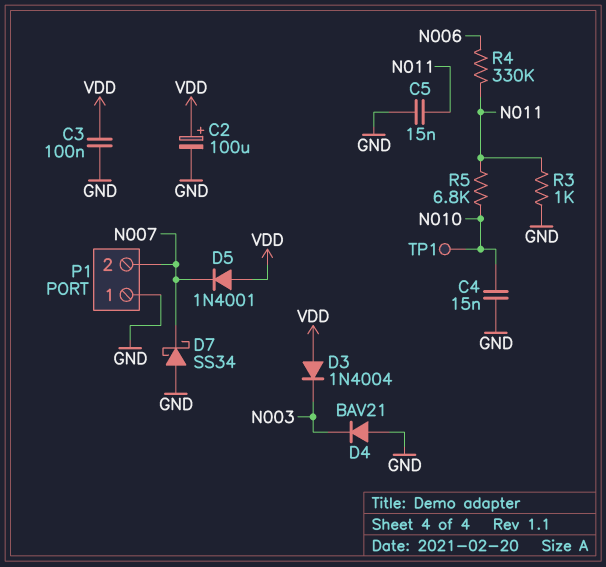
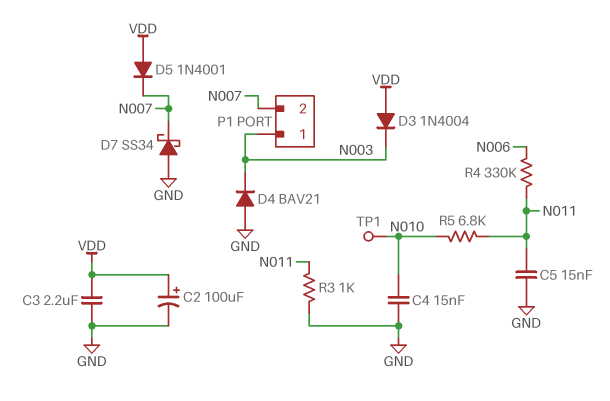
C3: 100nF (GND, VDD) -> 2.2uF (GND, VDD)
P1 pin 1: GND -> N003

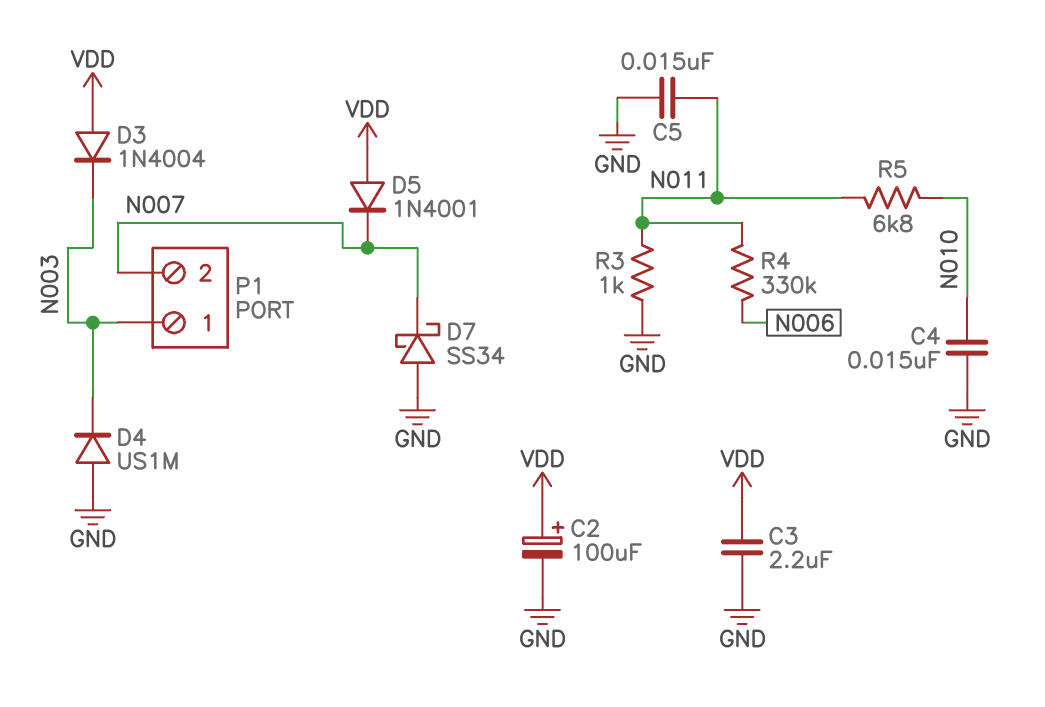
D4: diode BAV21 (A GND, K N003) -> diode US1M (A GND, K N003)
TP1: test point (N010) -> none

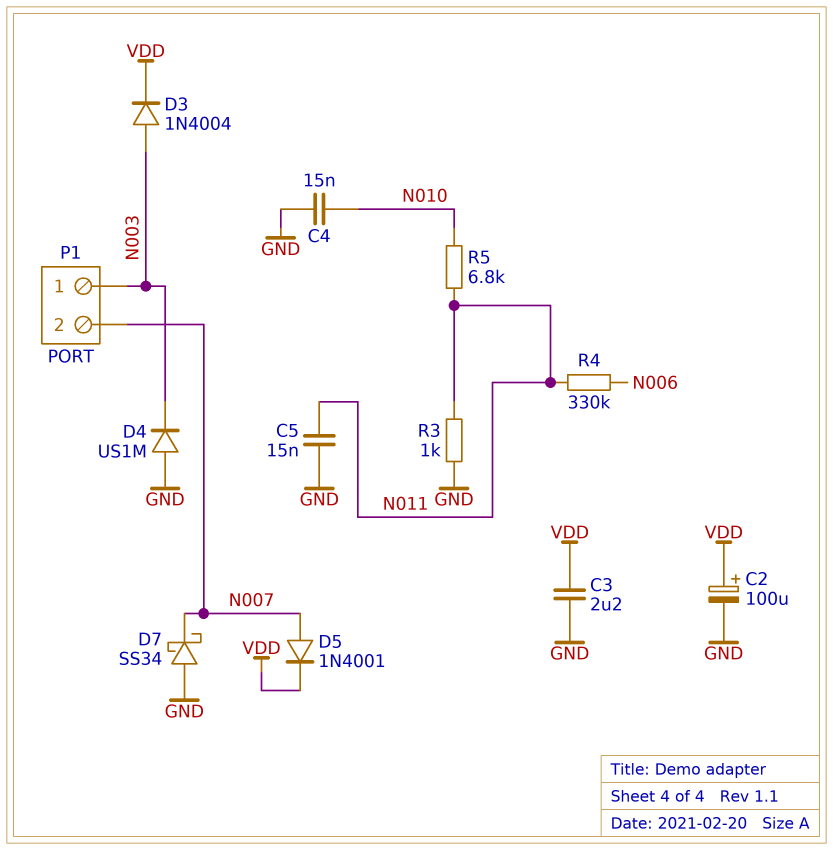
D3: diode 1N4004 (A VDD, K N003) -> diode 1N4004 (A N003, K VDD)
D5: diode 1N4001 (A VDD, K N007) -> diode 1N4001 (A N007, K VDD)

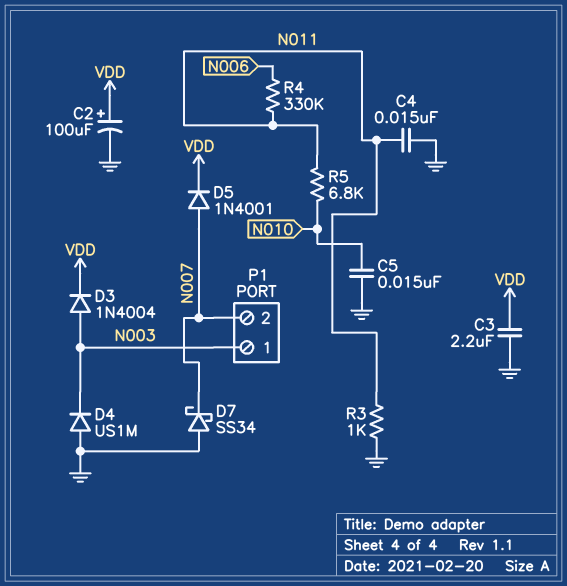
C4: 15nF (GND, N010) -> 15nF (GND, N011)
C5: 15nF (GND, N011) -> 15nF (GND, N010)

